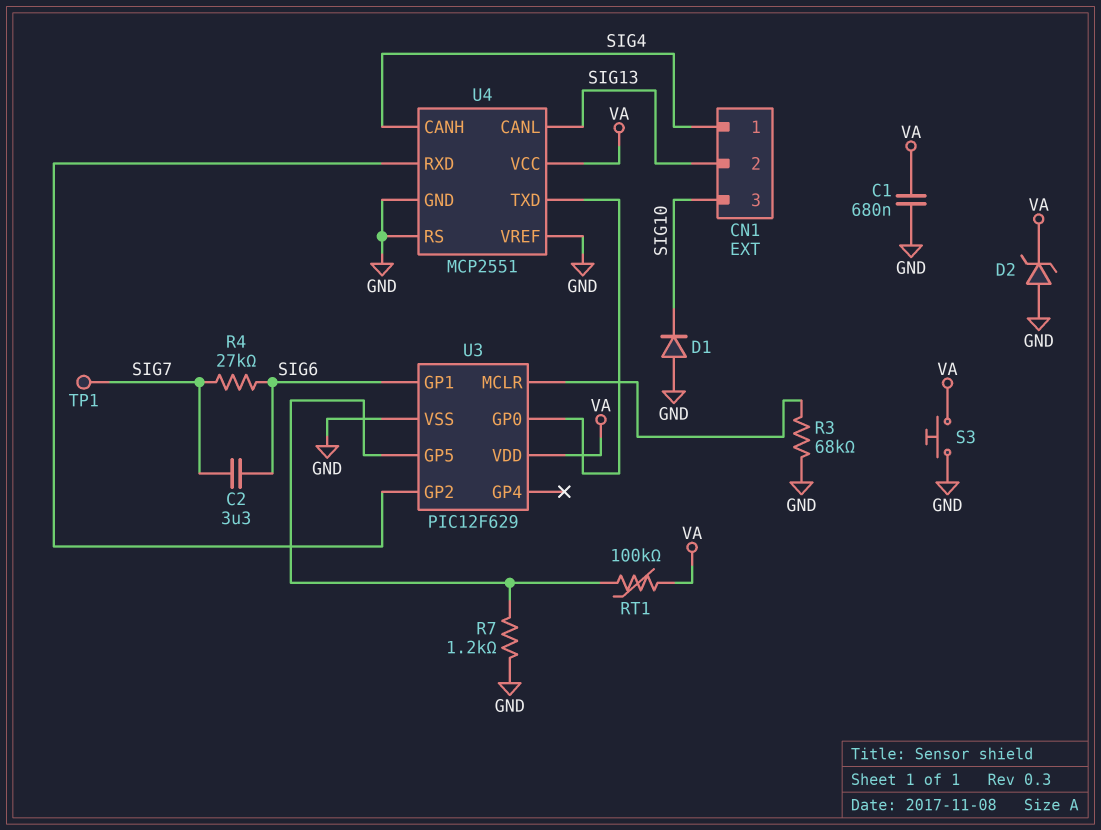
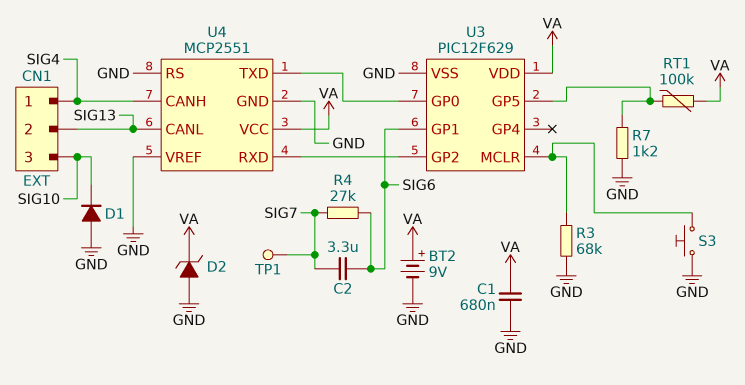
BT2: none -> 9V (plus VA, minus GND)
S3: button (GND, VA) -> button (GND, U3/MCLR)

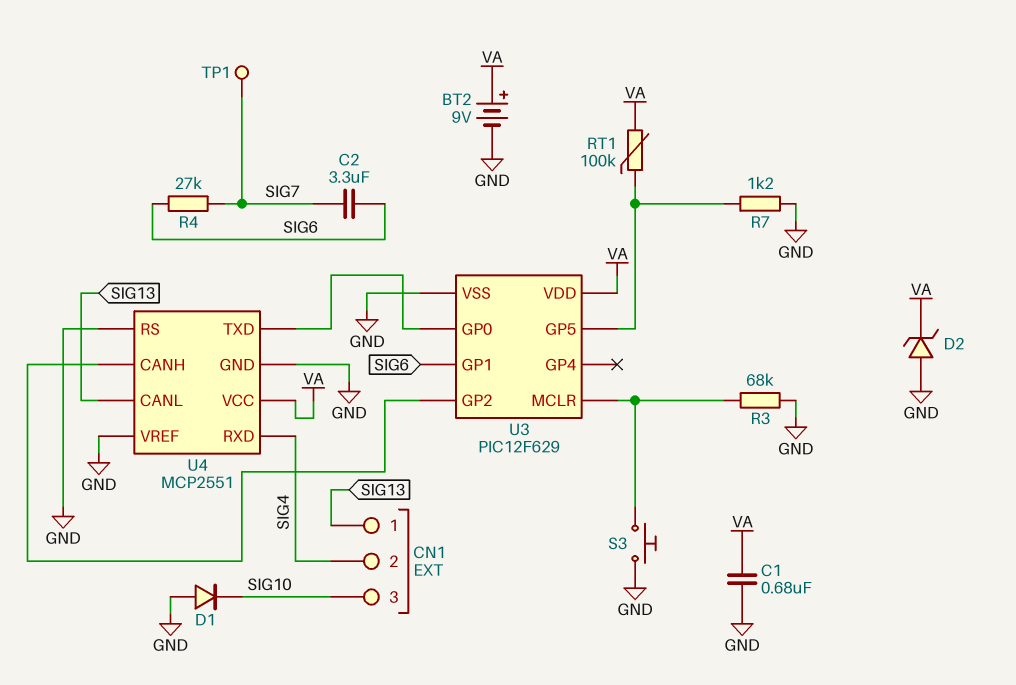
CN1 pin 1: SIG4 -> SIG13
CN1 pin 2: SIG13 -> SIG4
U4 pin CANH: SIG4 -> U3/GP2
U4 pin RXD: U3/GP2 -> SIG4

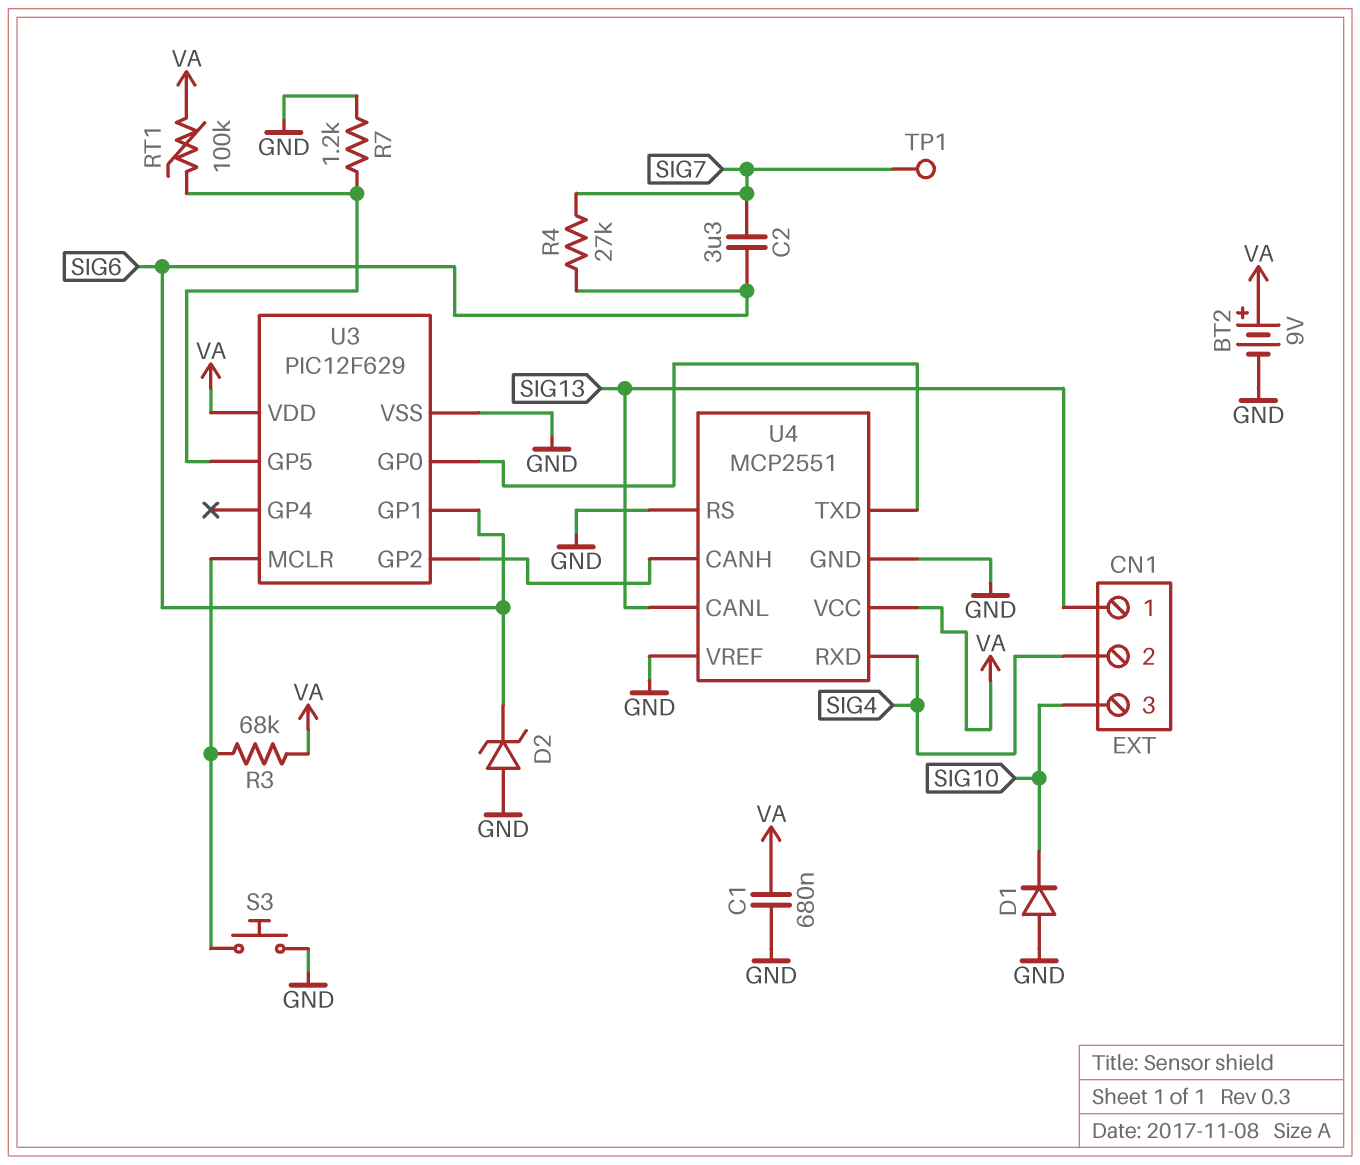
D2: zener (A GND, K VA) -> zener (A GND, K SIG6)
R3: 68k (GND, U3/MCLR) -> 68k (U3/MCLR, VA)

